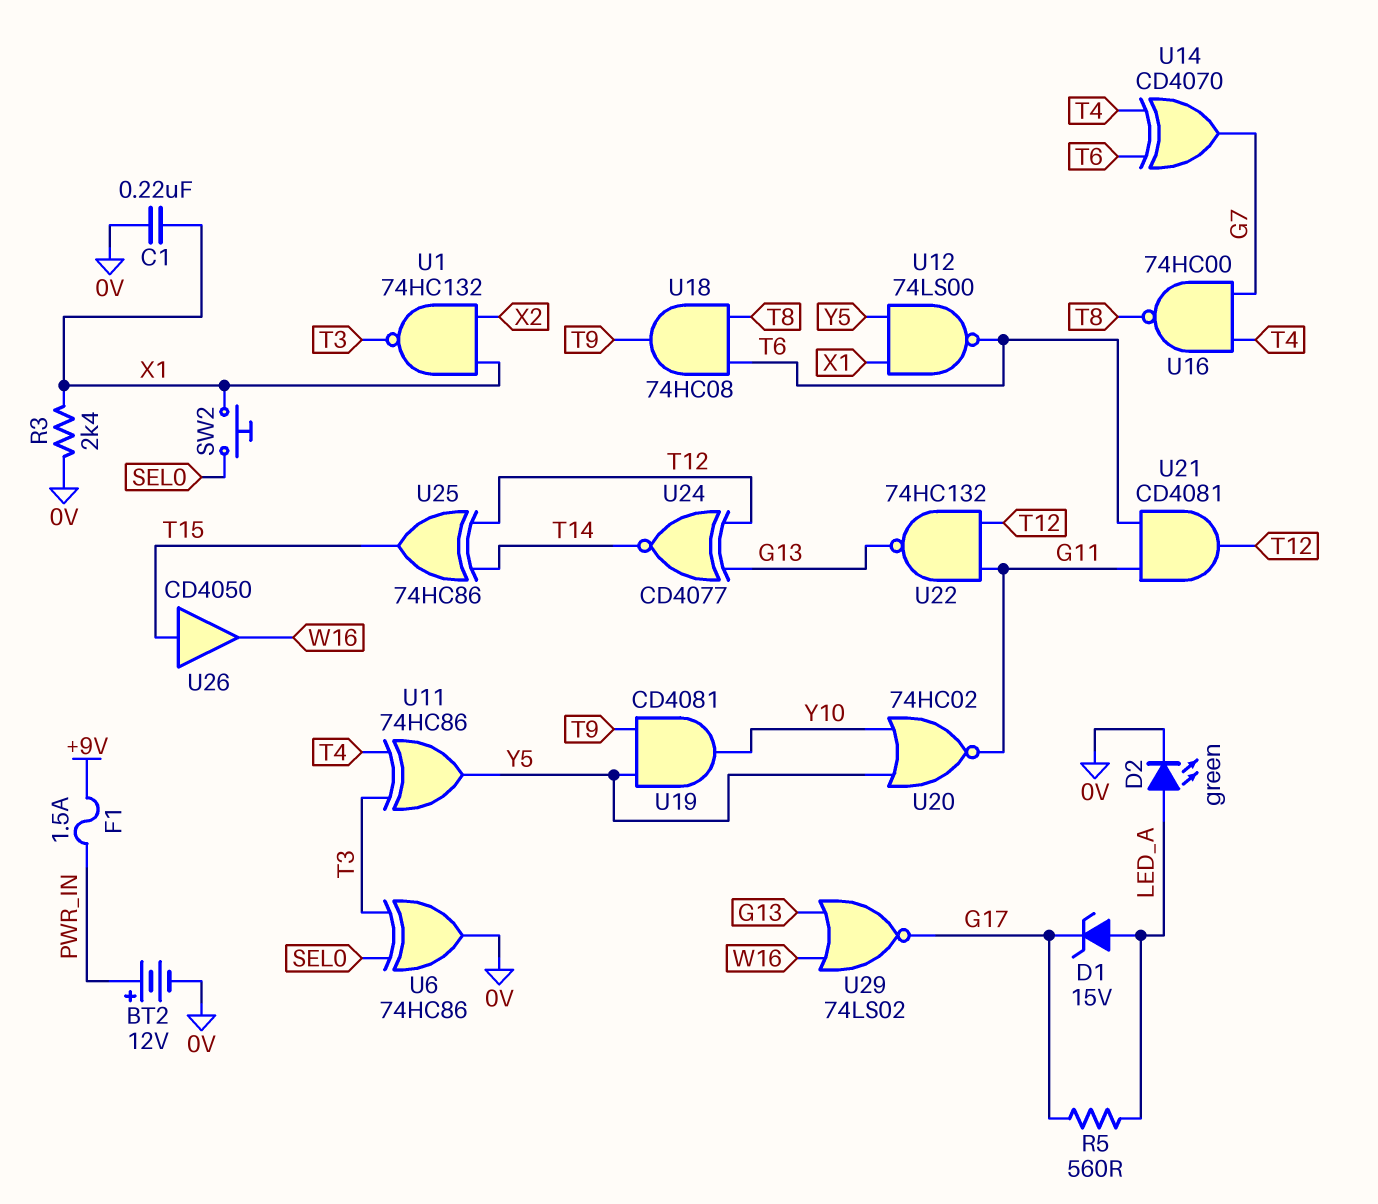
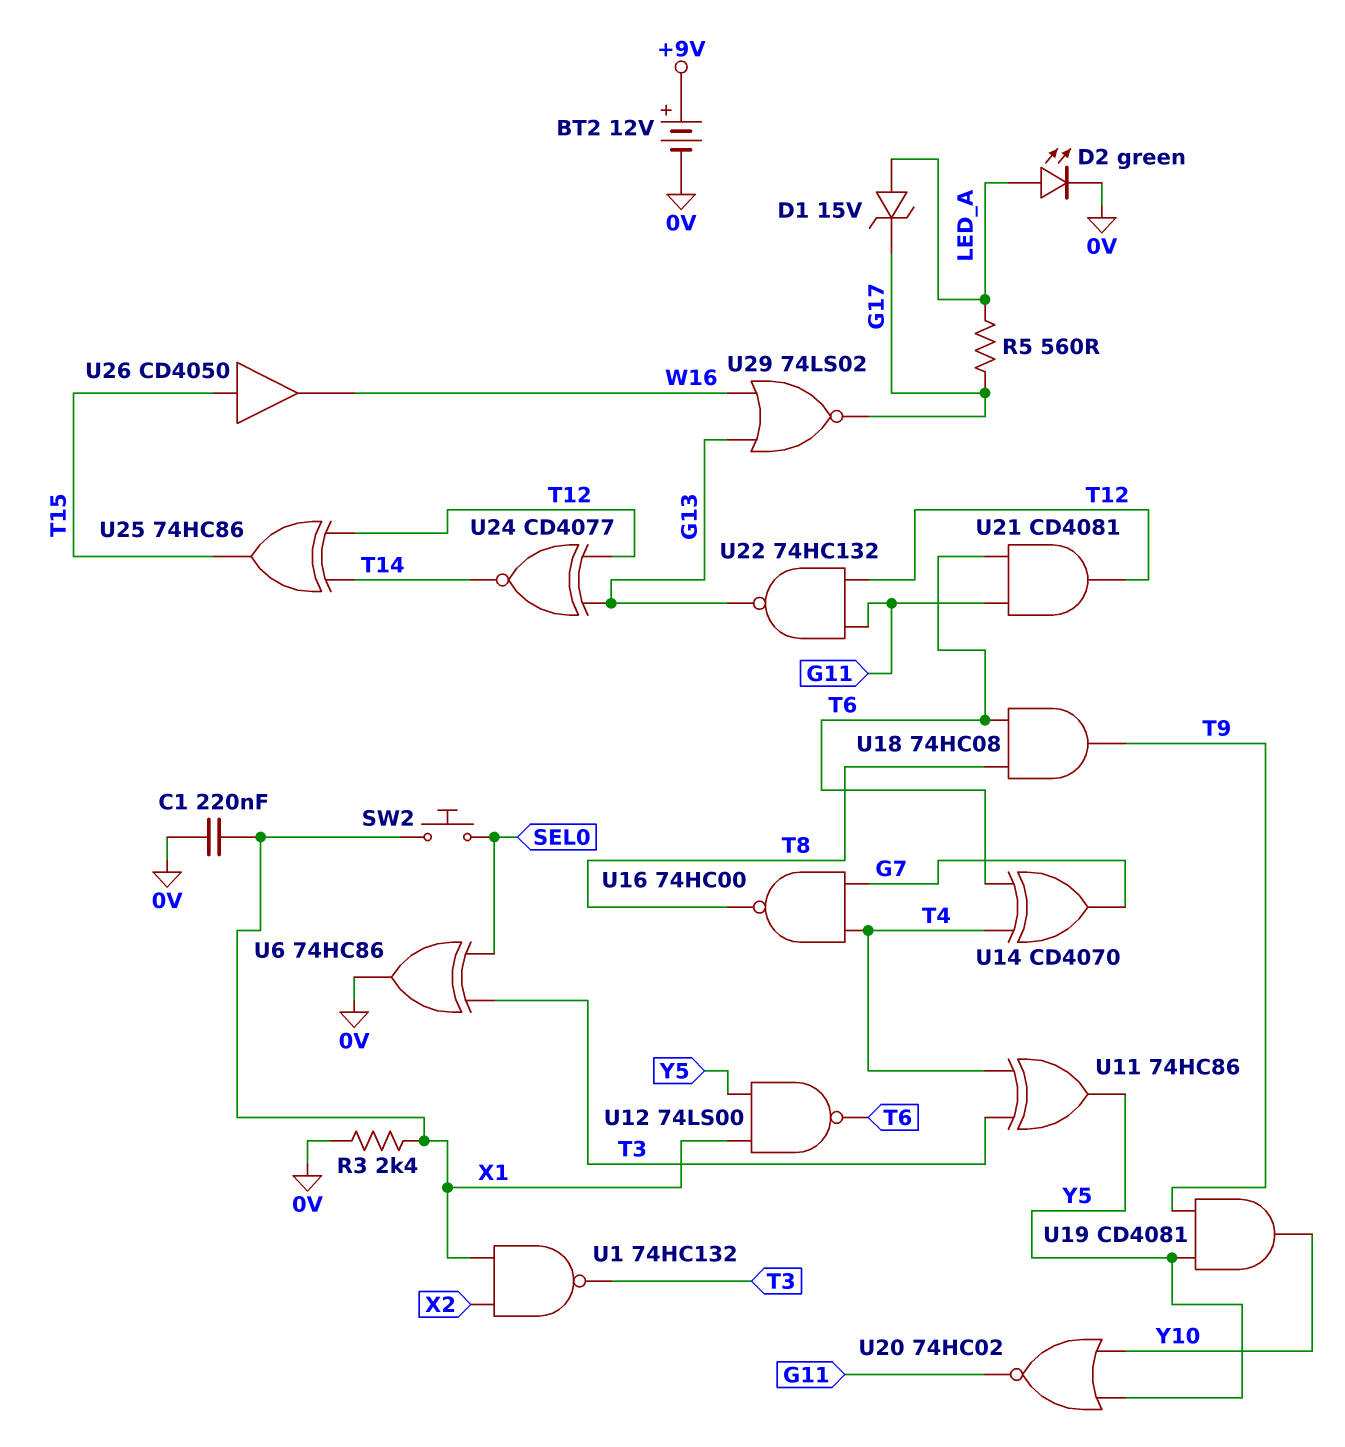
BT2: 12V (plus PWR_IN, minus 0V) -> 12V (plus +9V, minus 0V)
F1: 1.5A (+9V, PWR_IN) -> none

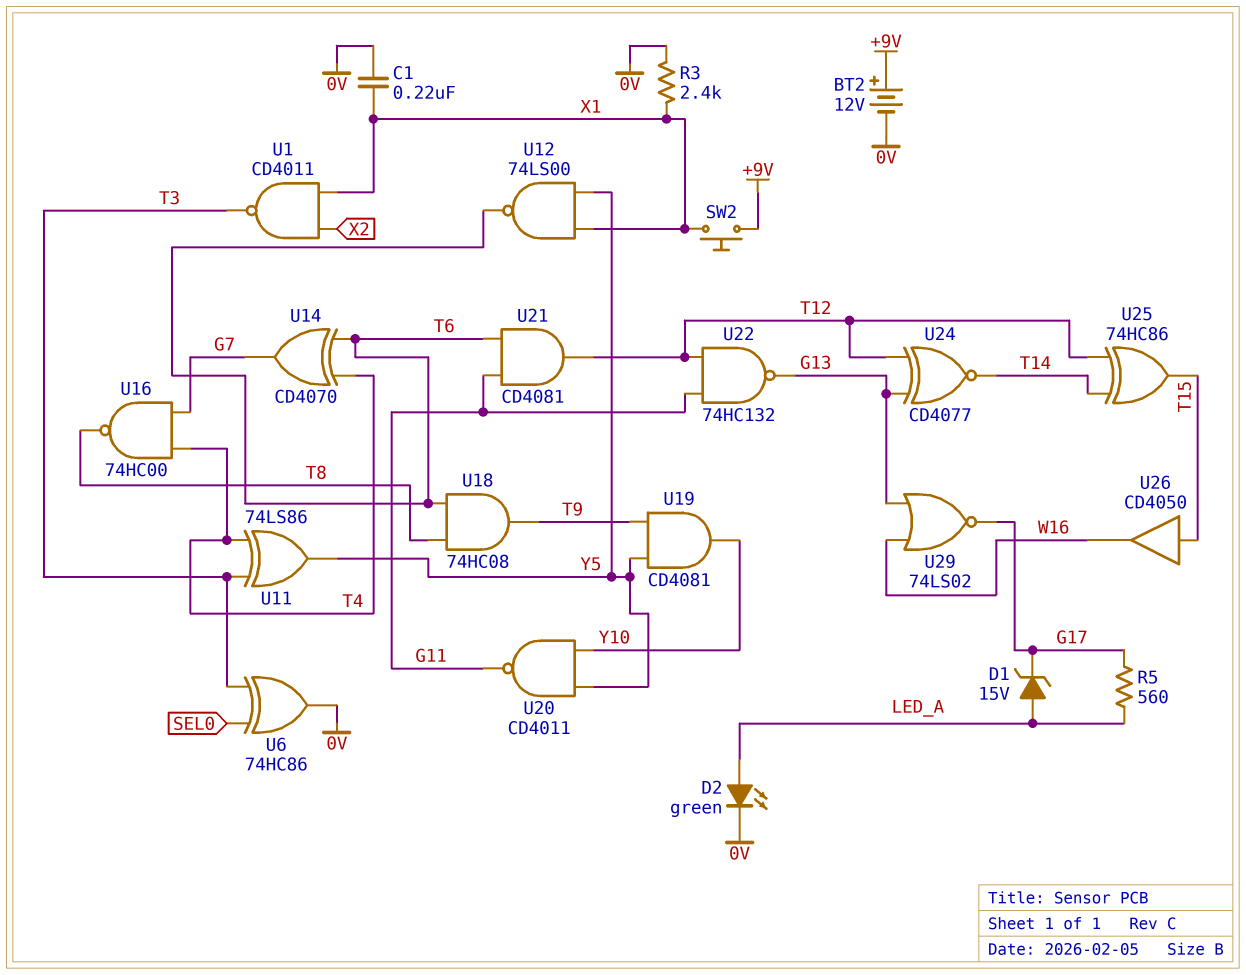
SW2: button (SEL0, X1) -> button (+9V, X1)
U1: NAND 74HC132 (in X1, in X2, out T3) -> NAND CD4011 (in X1, in X2, out T3)
U11: XOR 74HC86 (in T3, in T4, out Y5) -> XOR 74LS86 (in T3, in T4, out Y5)
U20: NOR 74HC02 (in Y5, in Y10, out G11) -> NAND CD4011 (in Y5, in Y10, out G11)

